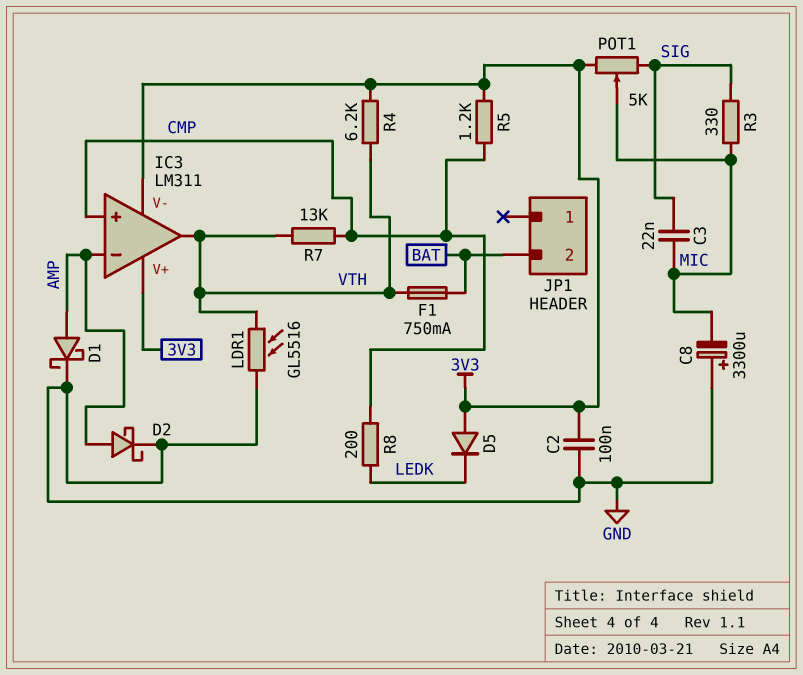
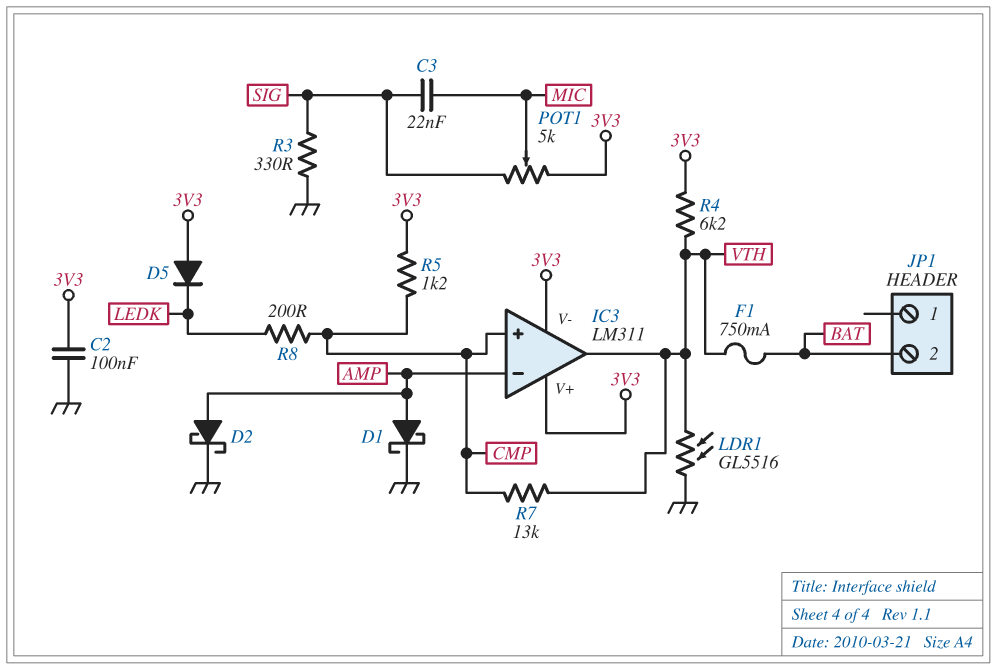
C8: 3300uF (plus GND, minus MIC) -> none
R3: 330 (MIC, SIG) -> 330 (GND, SIG)

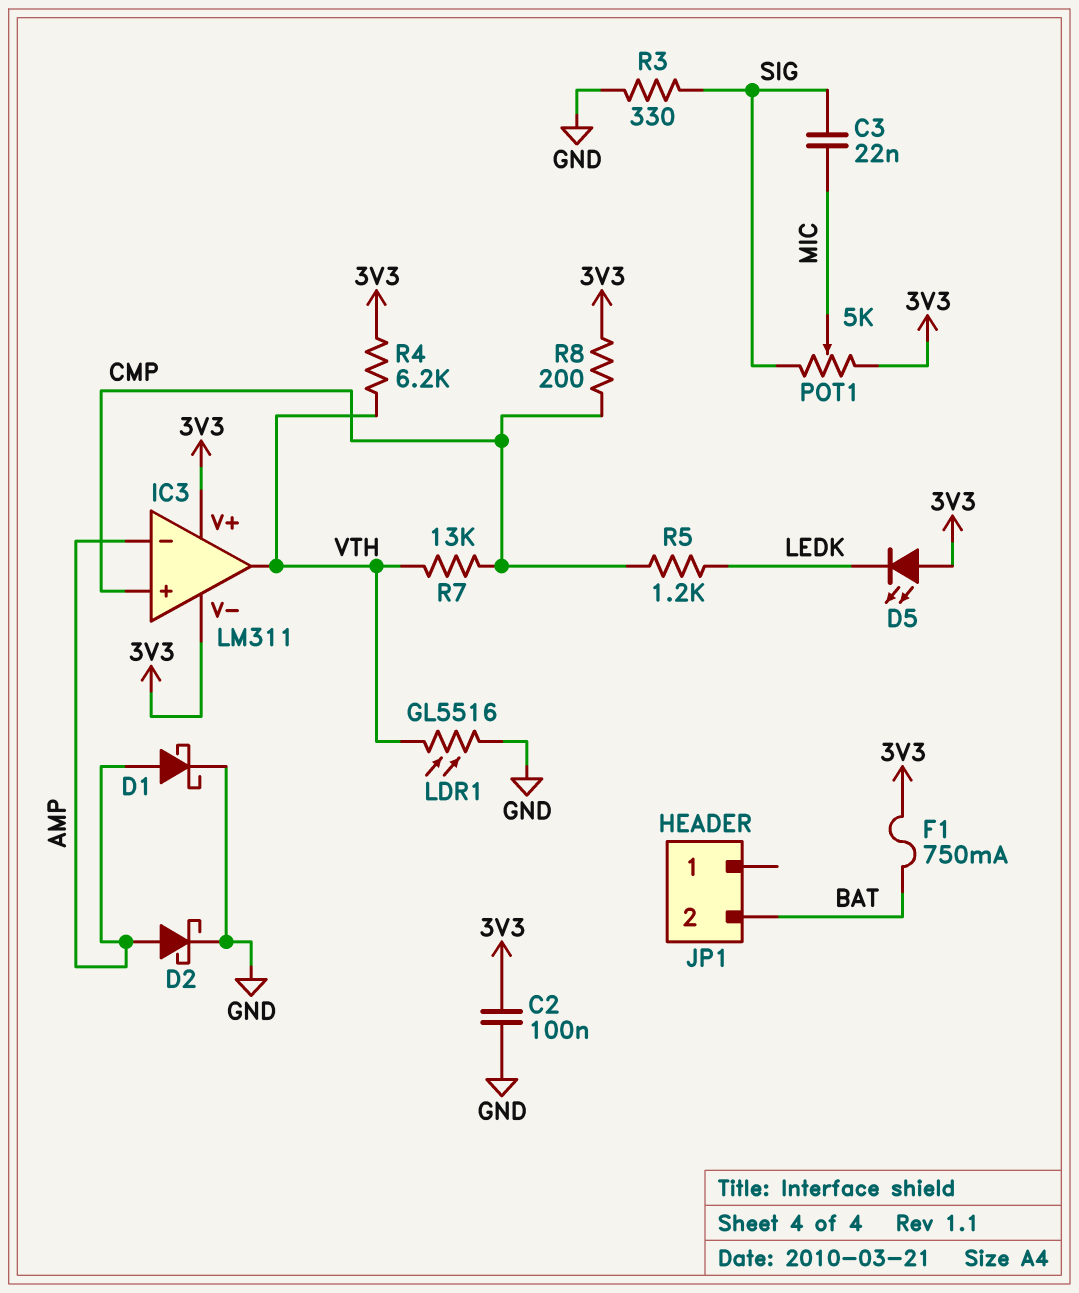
D5: diode (A 3V3, K LEDK) -> LED (A 3V3, K LEDK)
F1: 750mA (BAT, VTH) -> 750mA (3V3, BAT)
R5: 1.2k (3V3, CMP) -> 1.2k (CMP, LEDK)
R8: 200 (CMP, LEDK) -> 200 (3V3, CMP)

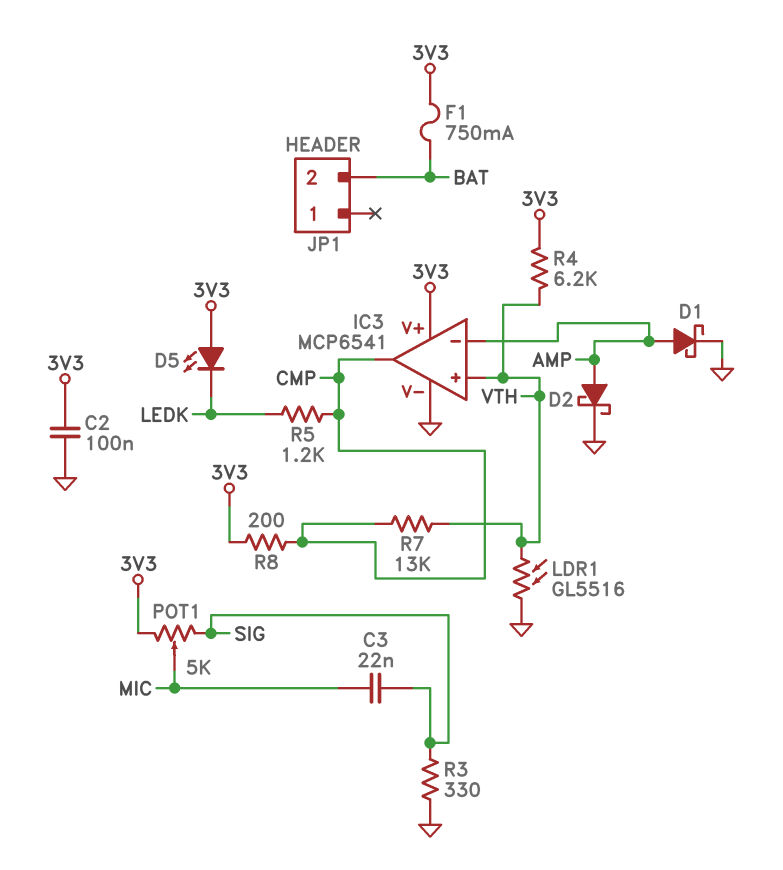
IC3: LM311 -> MCP6541
IC3 pin V-: 3V3 -> GND
IC3 pin in+: CMP -> VTH
IC3 pin out: VTH -> CMP

